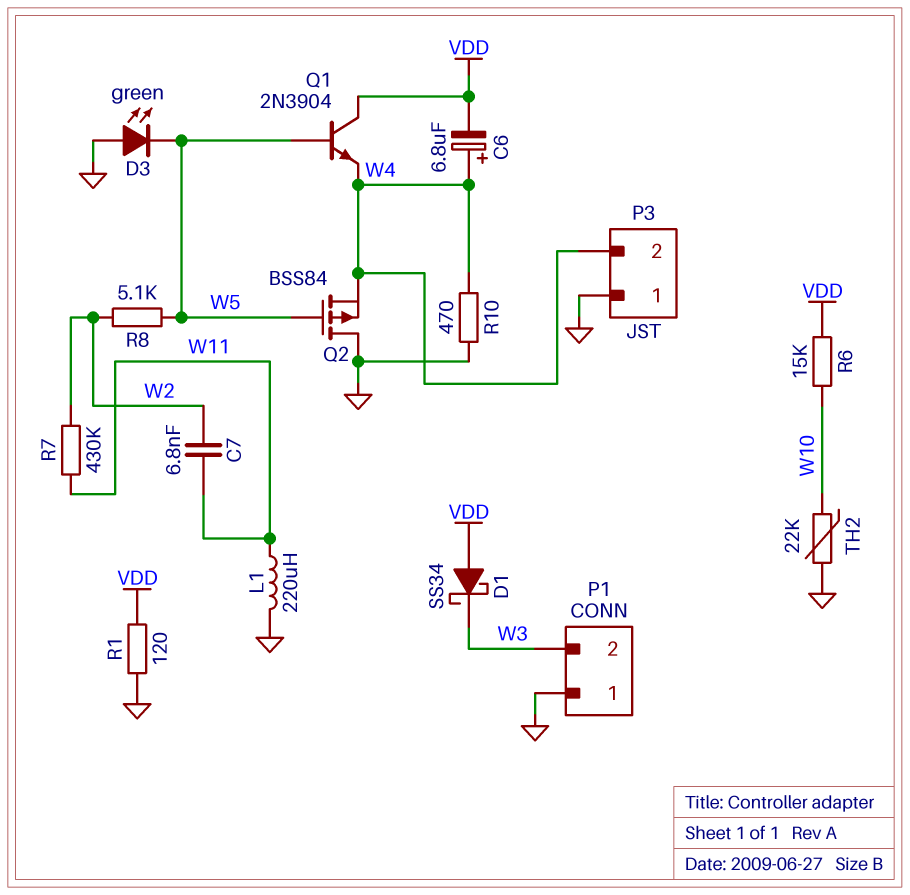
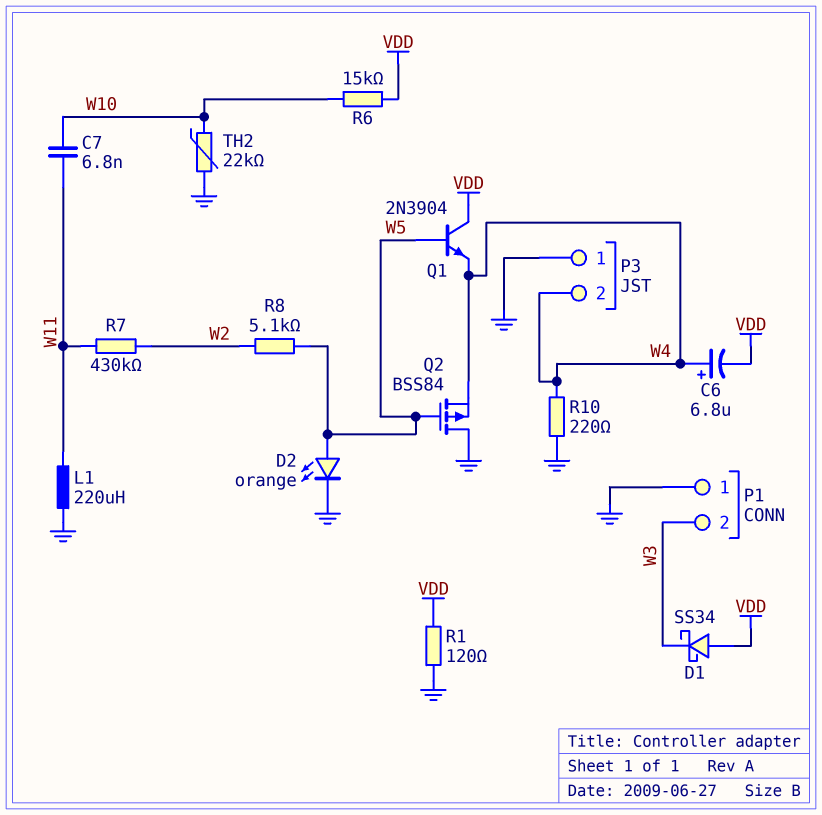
C7: 6.8nF (W2, W11) -> 6.8nF (W10, W11)
D2: none -> LED orange (A W5, K GND)
D3: LED green (A GND, K W5) -> none
R10: 470 (GND, W4) -> 220 (GND, W4)

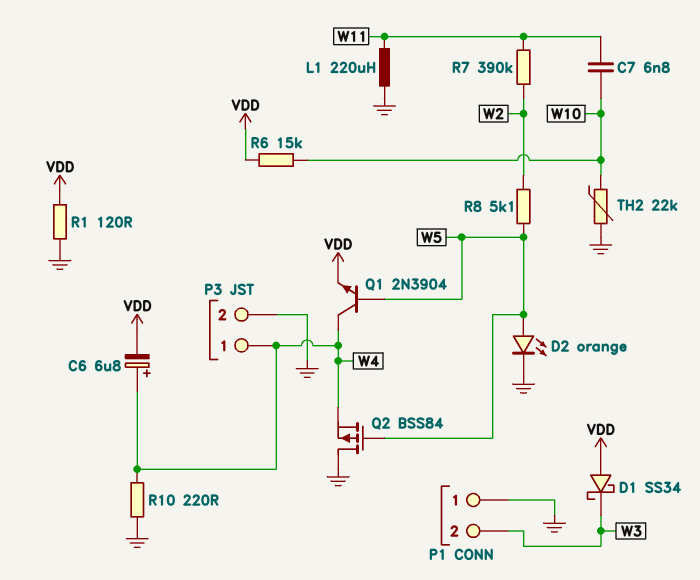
P3 pin 1: GND -> W4
P3 pin 2: W4 -> GND
Q1: NPN 2N3904 (B W5, C VDD, E W4) -> NPN 2N3904 (B W5, C W4, E VDD)
R7: 430k (W2, W11) -> 390k (W2, W11)

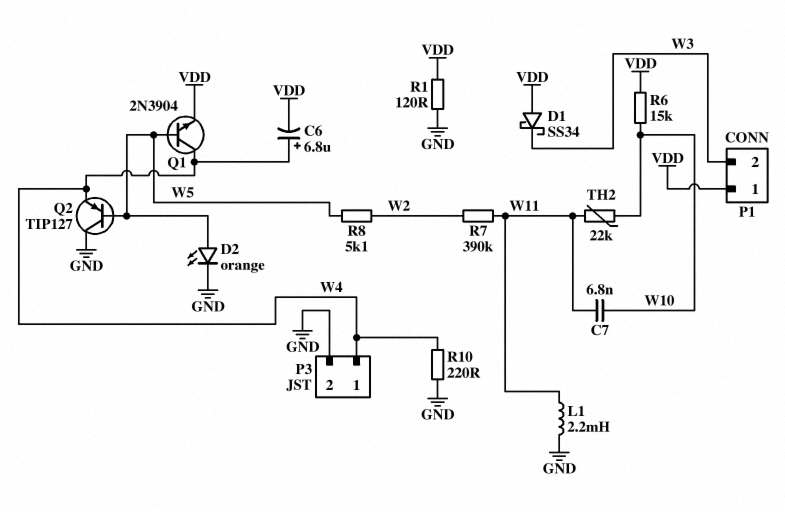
L1: 220uH (GND, W11) -> 2.2mH (GND, W11)
P1 pin 1: GND -> VDD
Q2: PMOS BSS84 (G W5, D GND, S W4) -> PNP TIP127 (B W5, C GND, E W4)
TH2: 22k (GND, W10) -> 22k (W10, W11)

